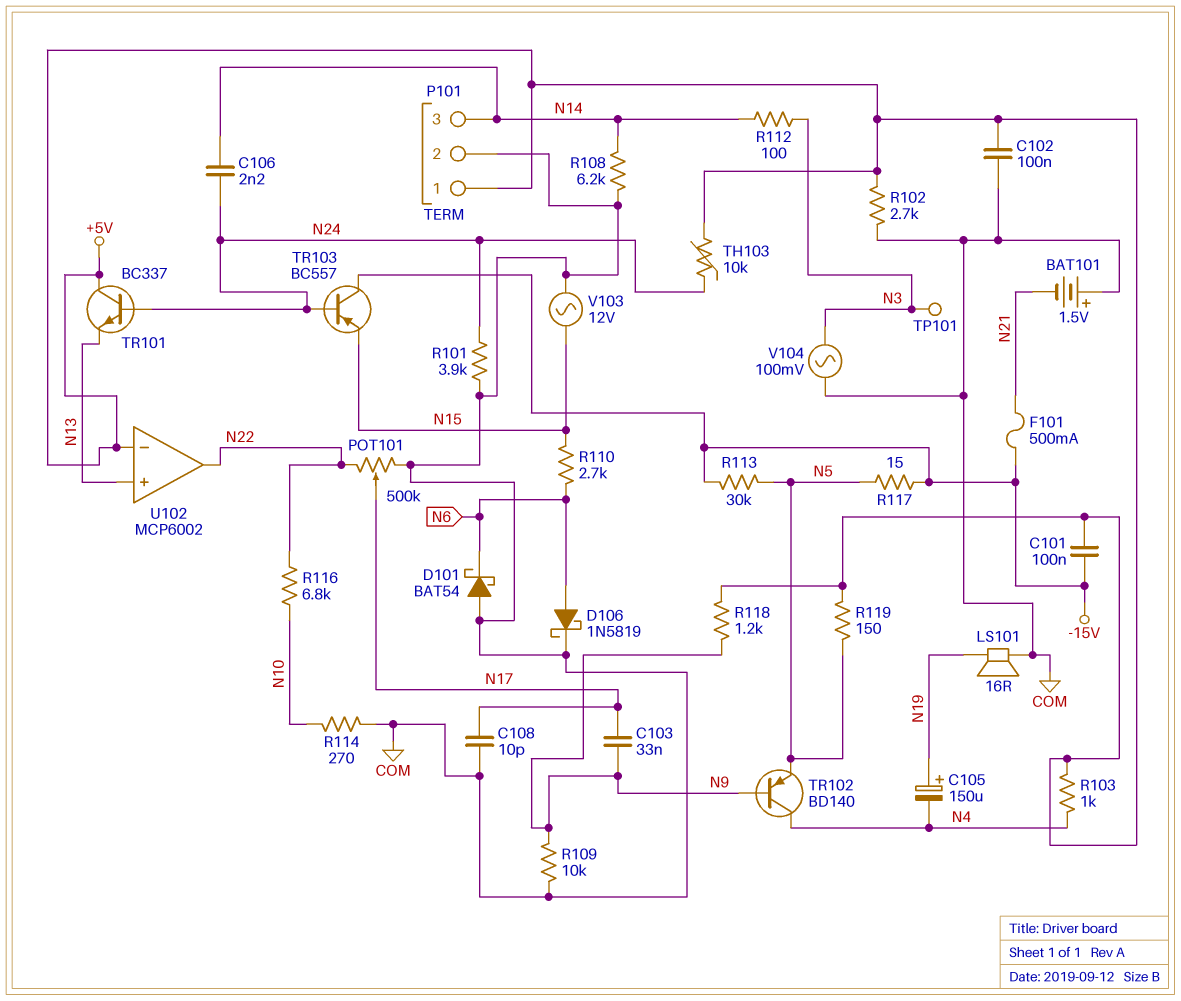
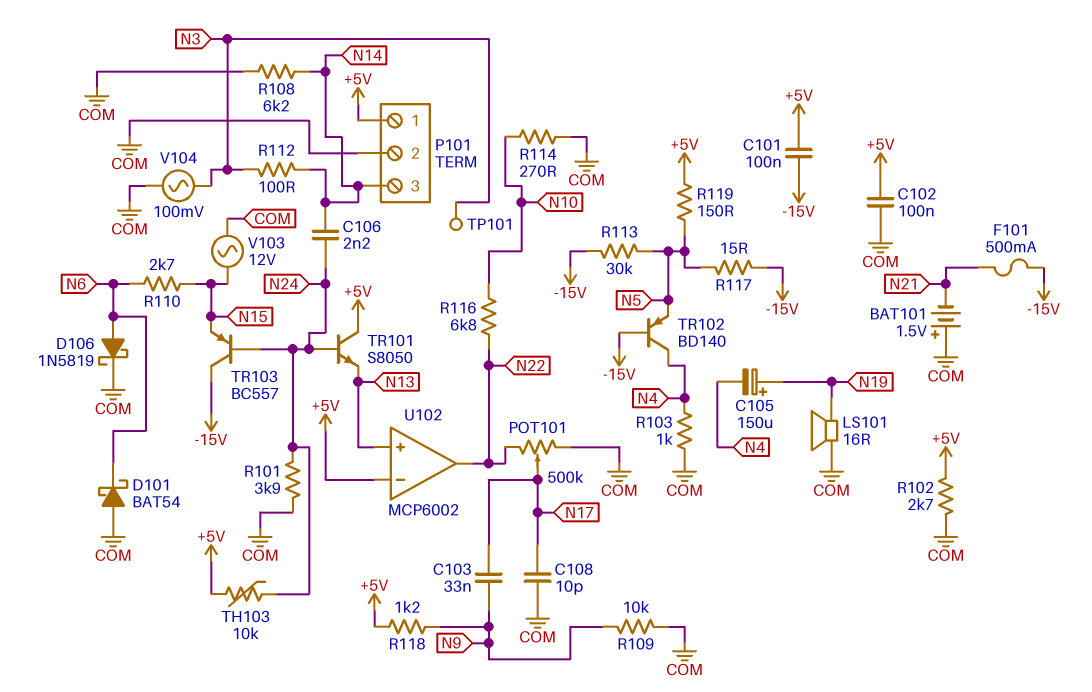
R103: 1k (+5V, N4) -> 1k (COM, N4)
TR101: NPN BC337 (B N24, C +5V, E N13) -> NPN S8050 (B N24, C +5V, E N13)
TR102: PNP BD140 (B N9, C N4, E N5) -> PNP BD140 (B -15V, C N4, E N5)

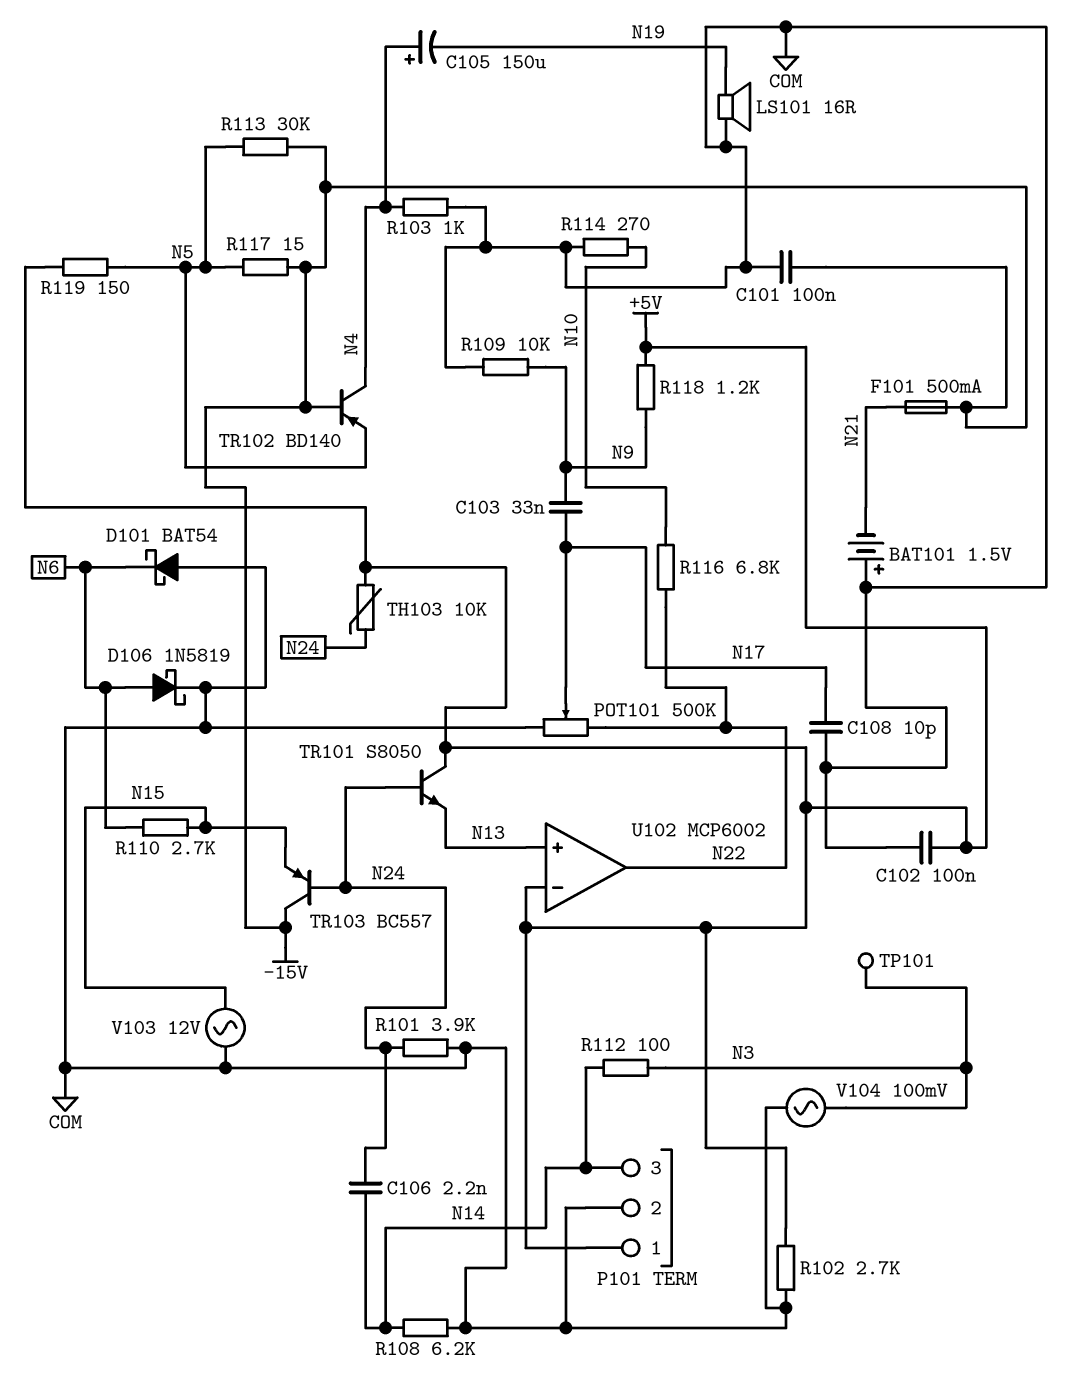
C101: 100nF (+5V, -15V) -> 100nF (-15V, COM)
C105: 150uF (plus N19, minus N4) -> 150uF (plus N4, minus N19)

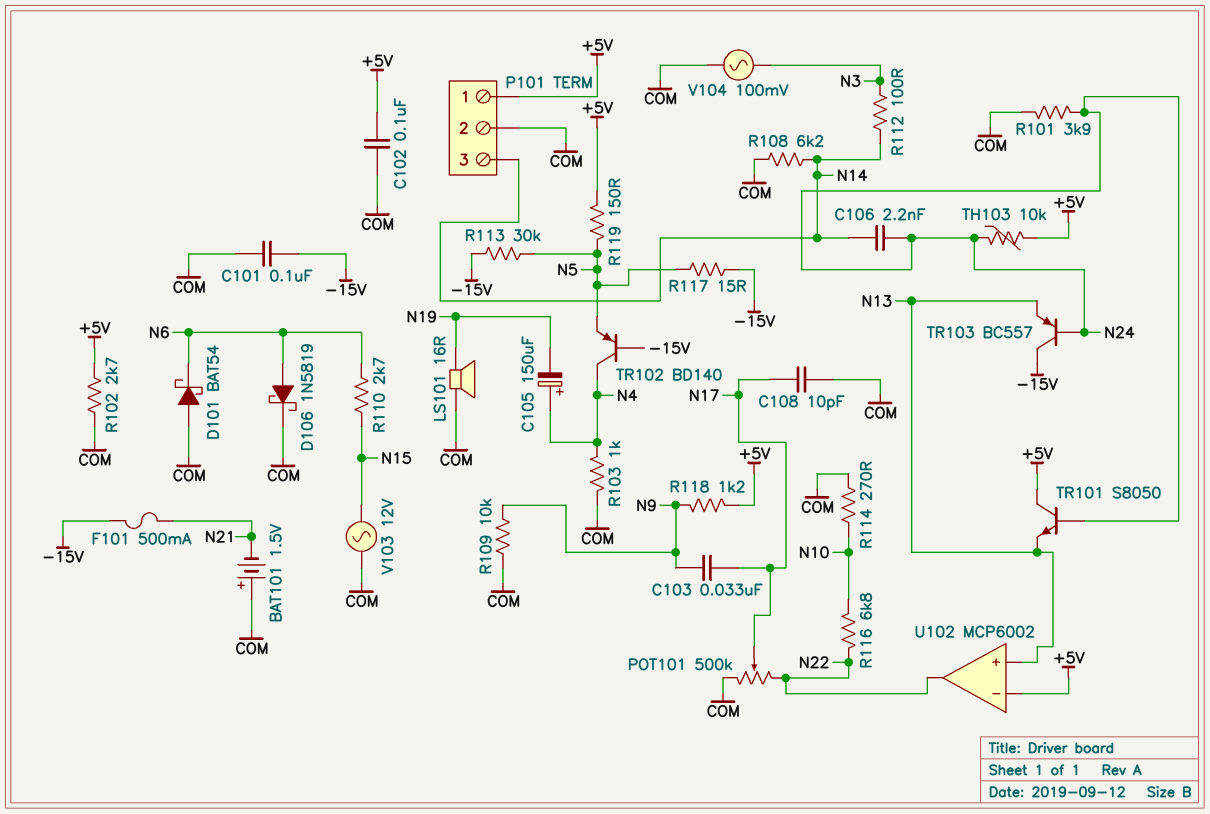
TP101: test point (N3) -> none
TR103: PNP BC557 (B N24, C -15V, E N15) -> PNP BC557 (B N24, C -15V, E N13)

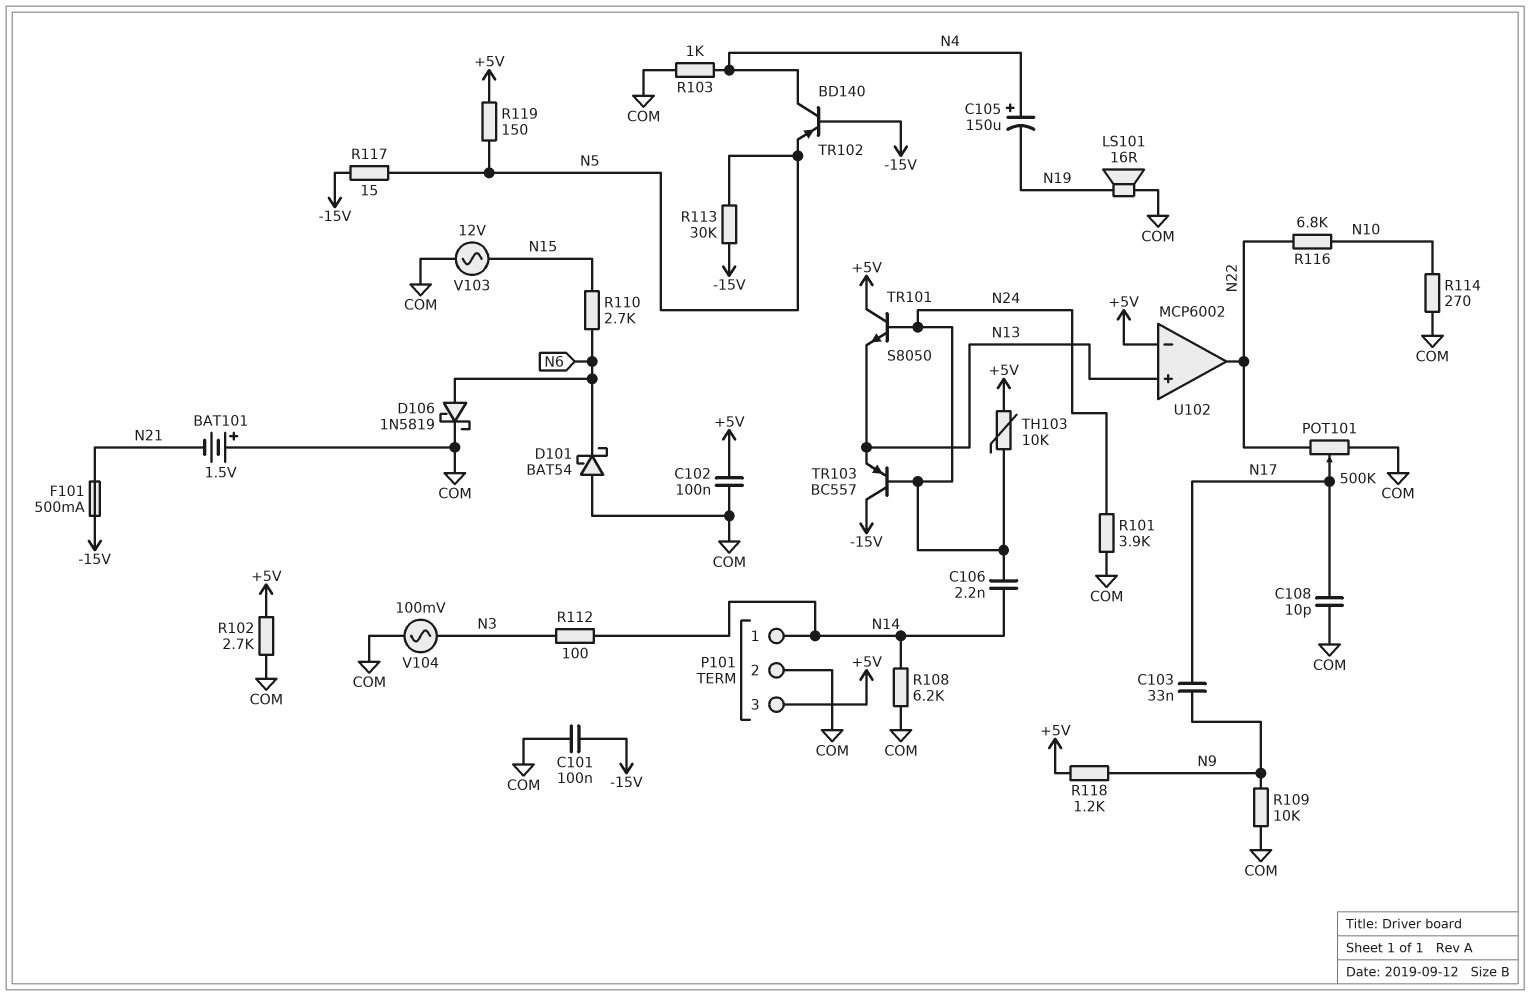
P101 pin 1: +5V -> N14
P101 pin 3: N14 -> +5V

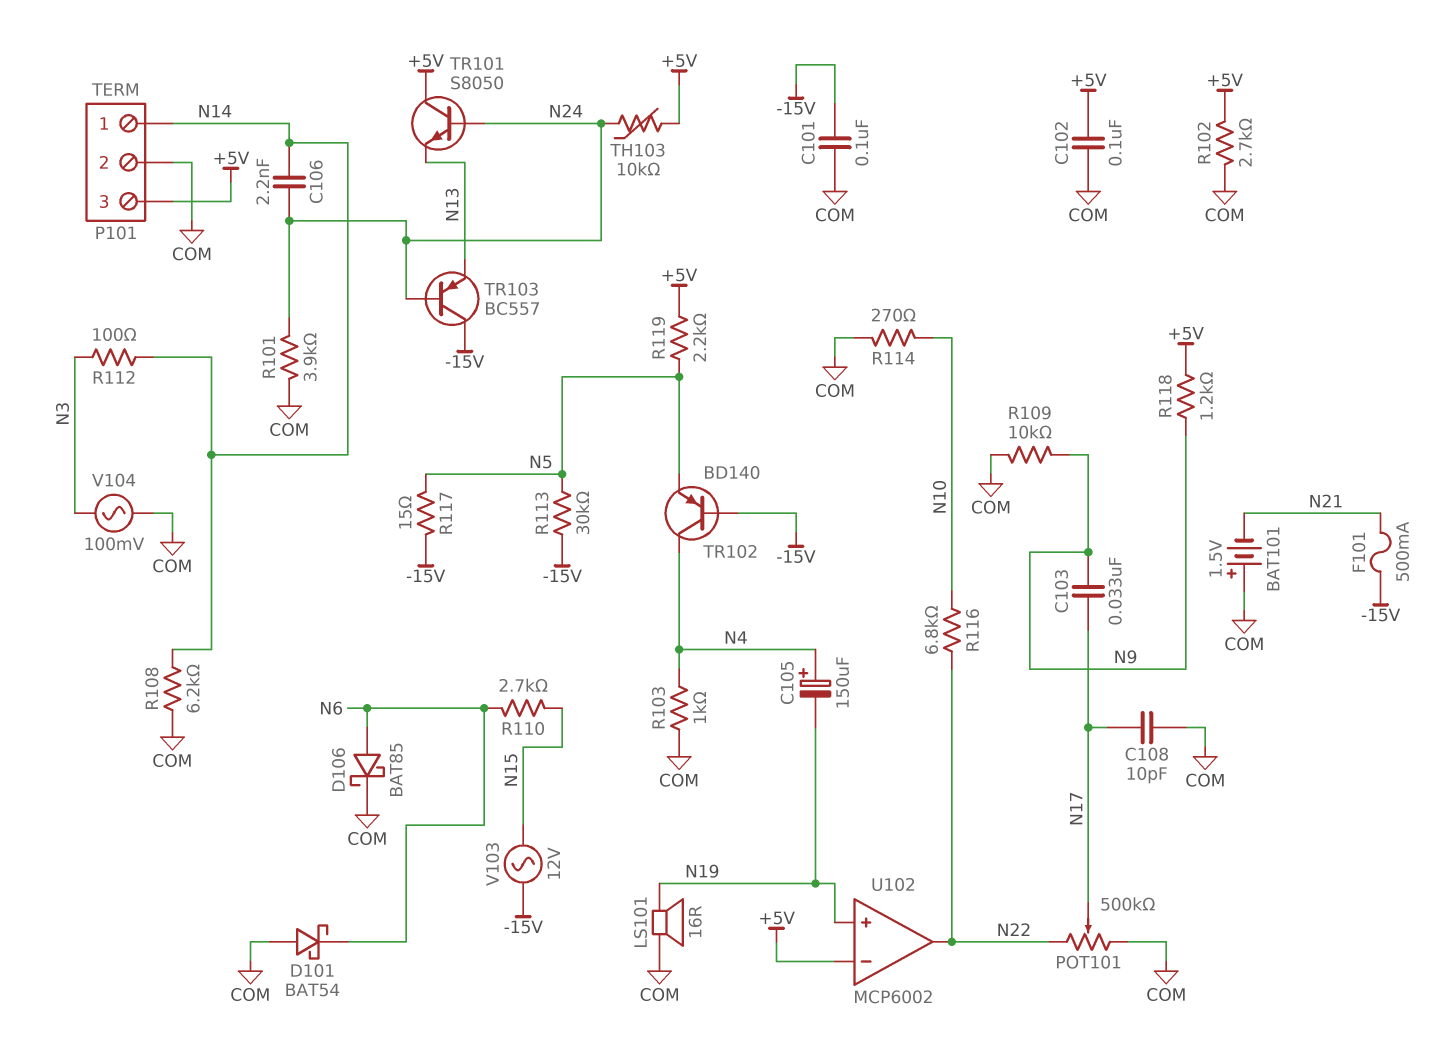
D106: schottky 1N5819 (A N6, K COM) -> schottky BAT85 (A N6, K COM)
R119: 150 (+5V, N5) -> 2.2k (+5V, N5)
U102 pin in+: N13 -> N19
V103: AC 12V (COM, N15) -> AC 12V (-15V, N15)

